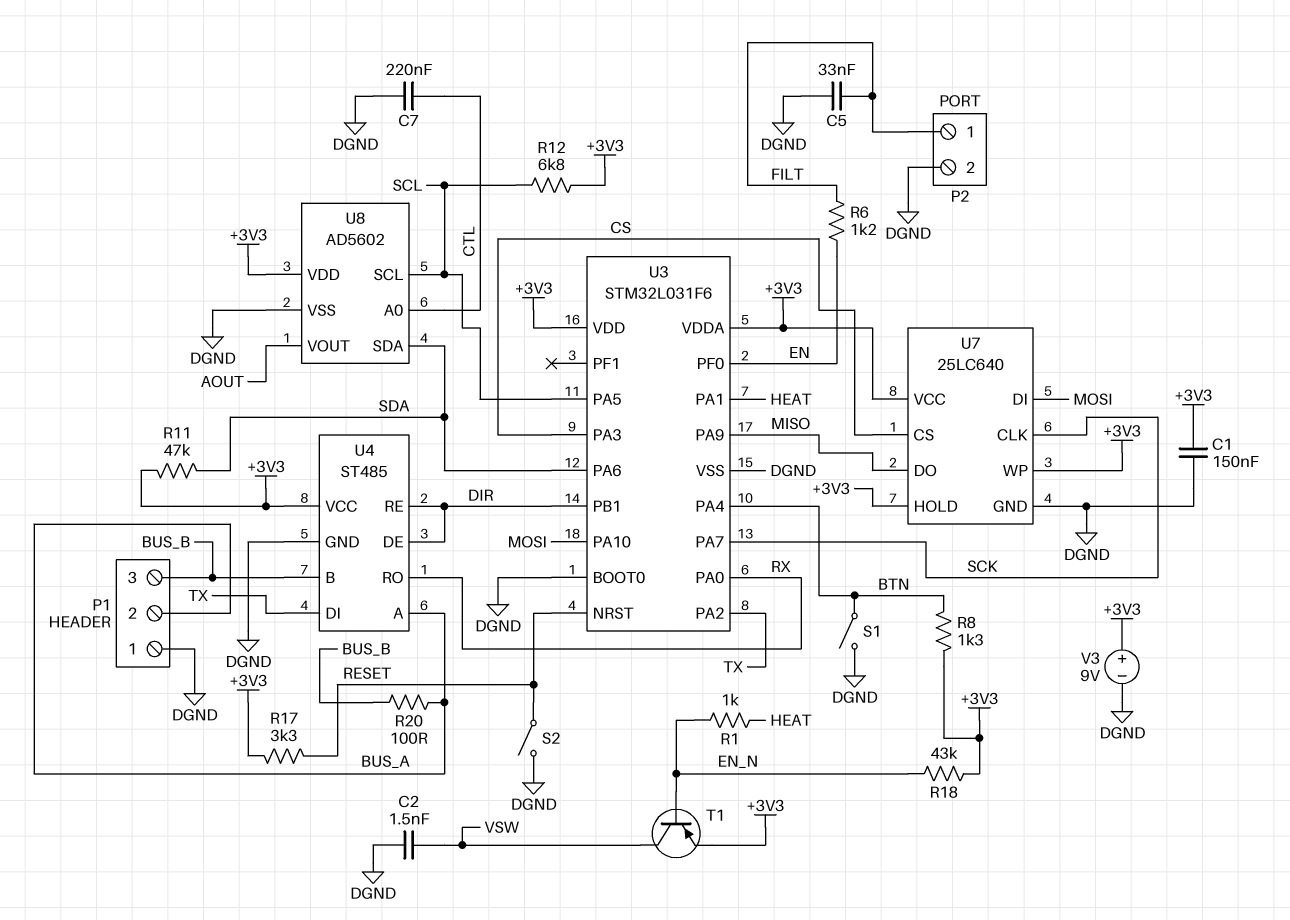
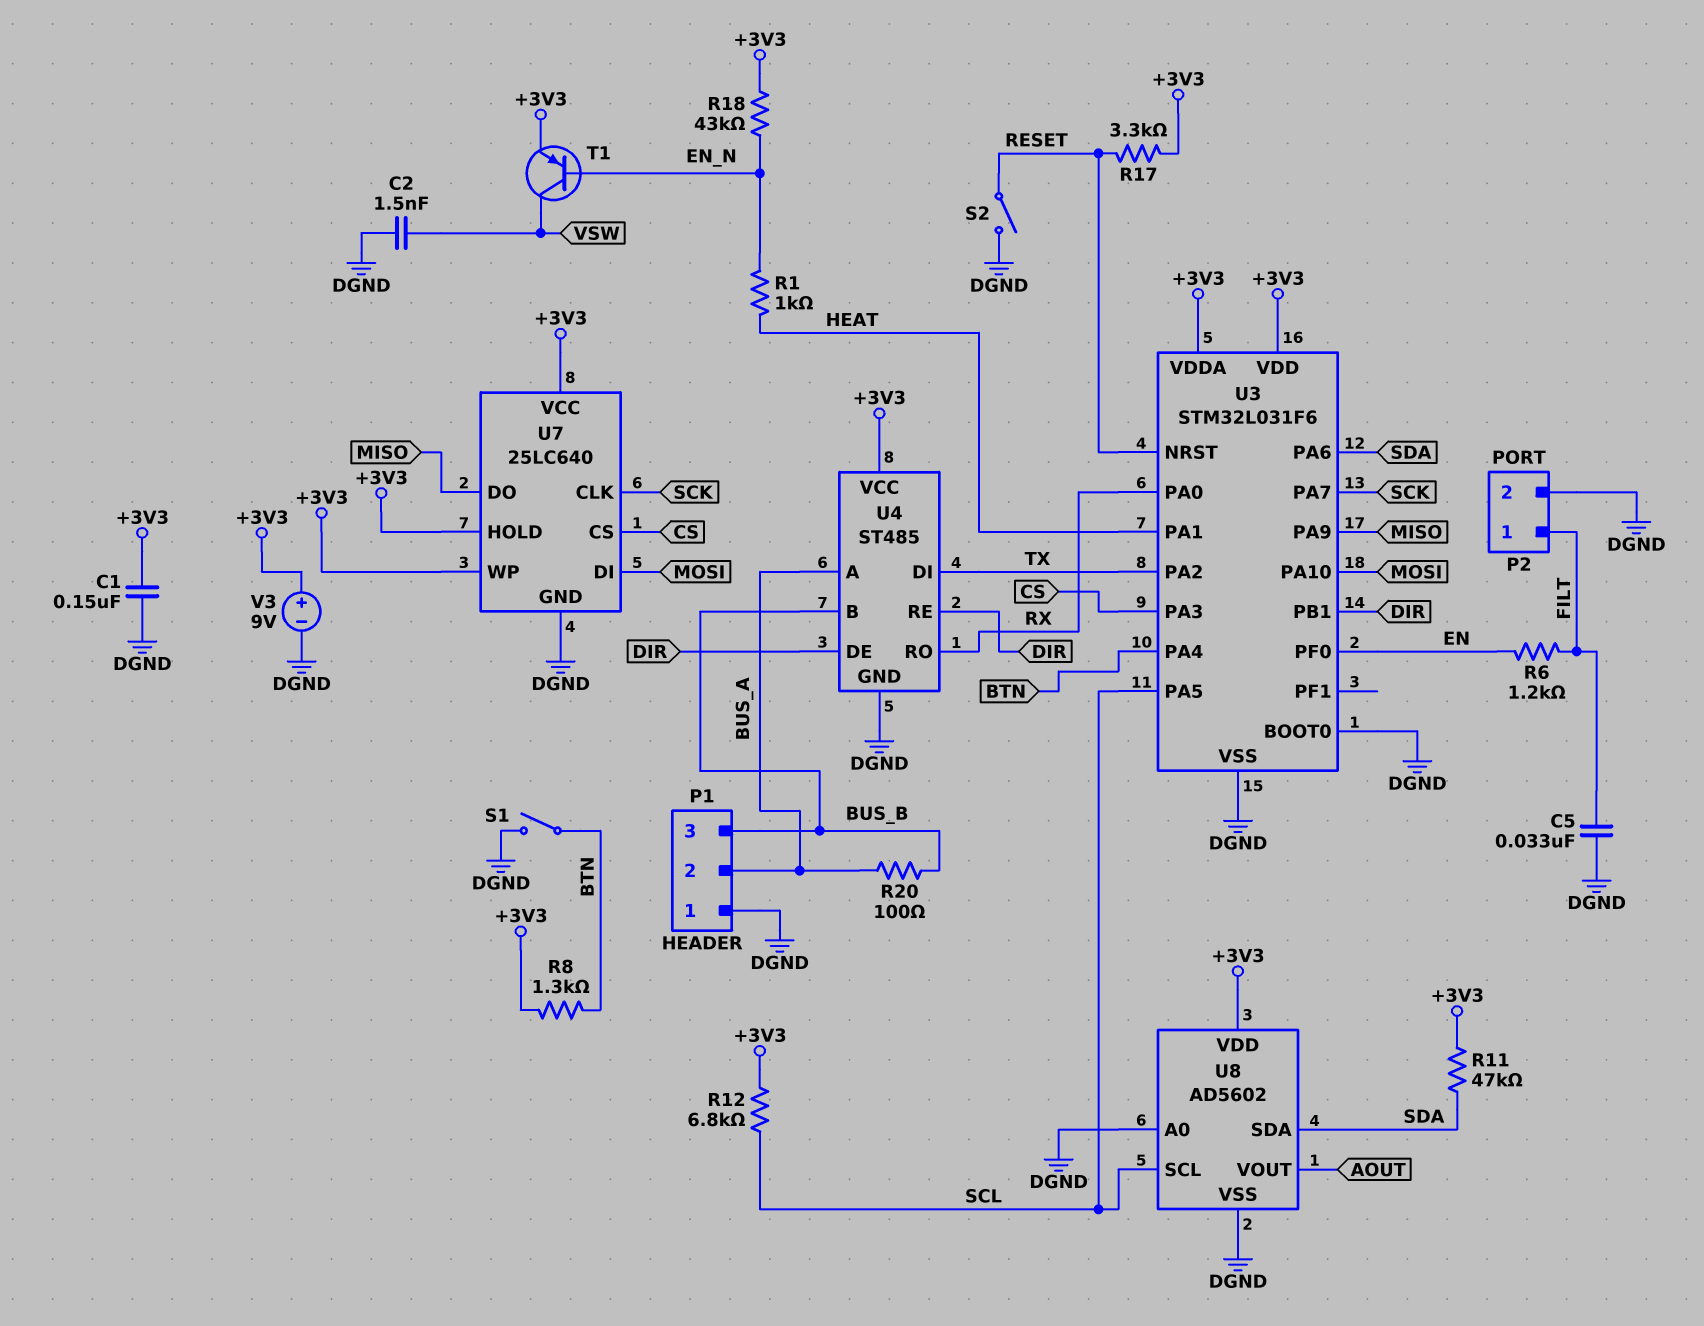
C7: 220nF (CTL, DGND) -> none
U8 pin A0: CTL -> DGND

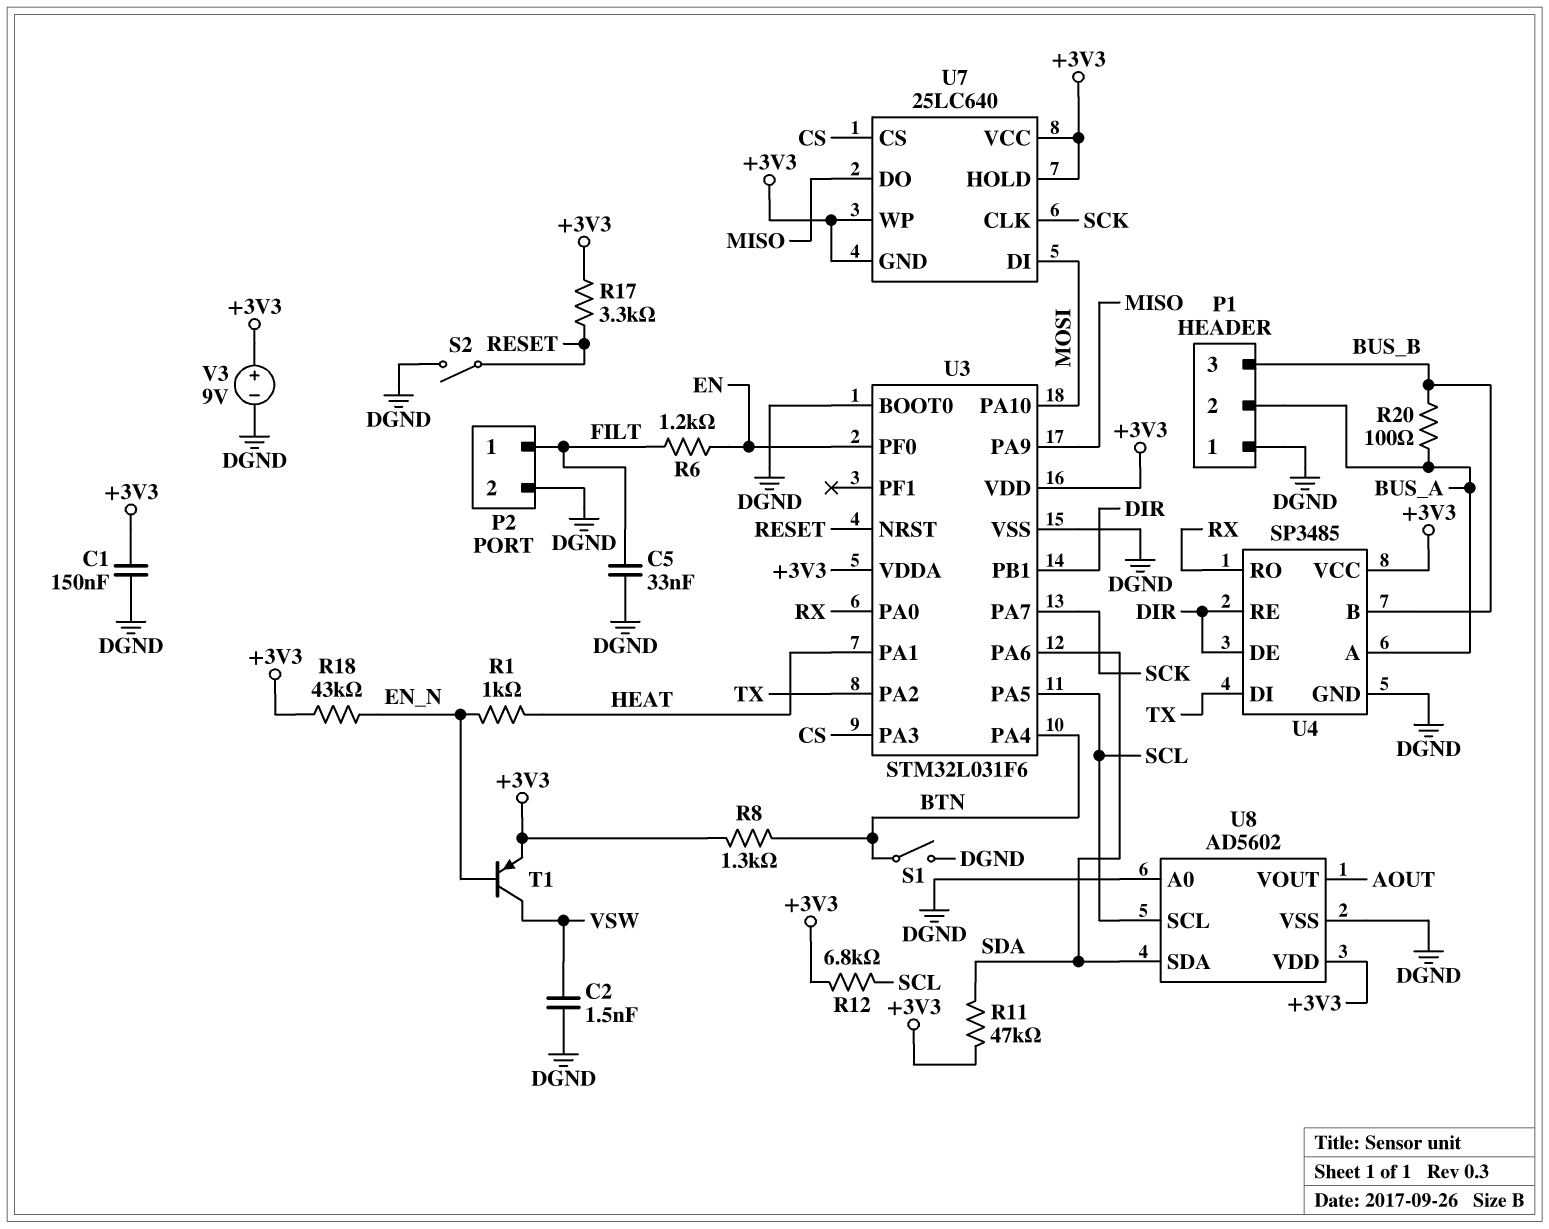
U4: ST485 -> SP3485
U7 pin GND: DGND -> +3V3

